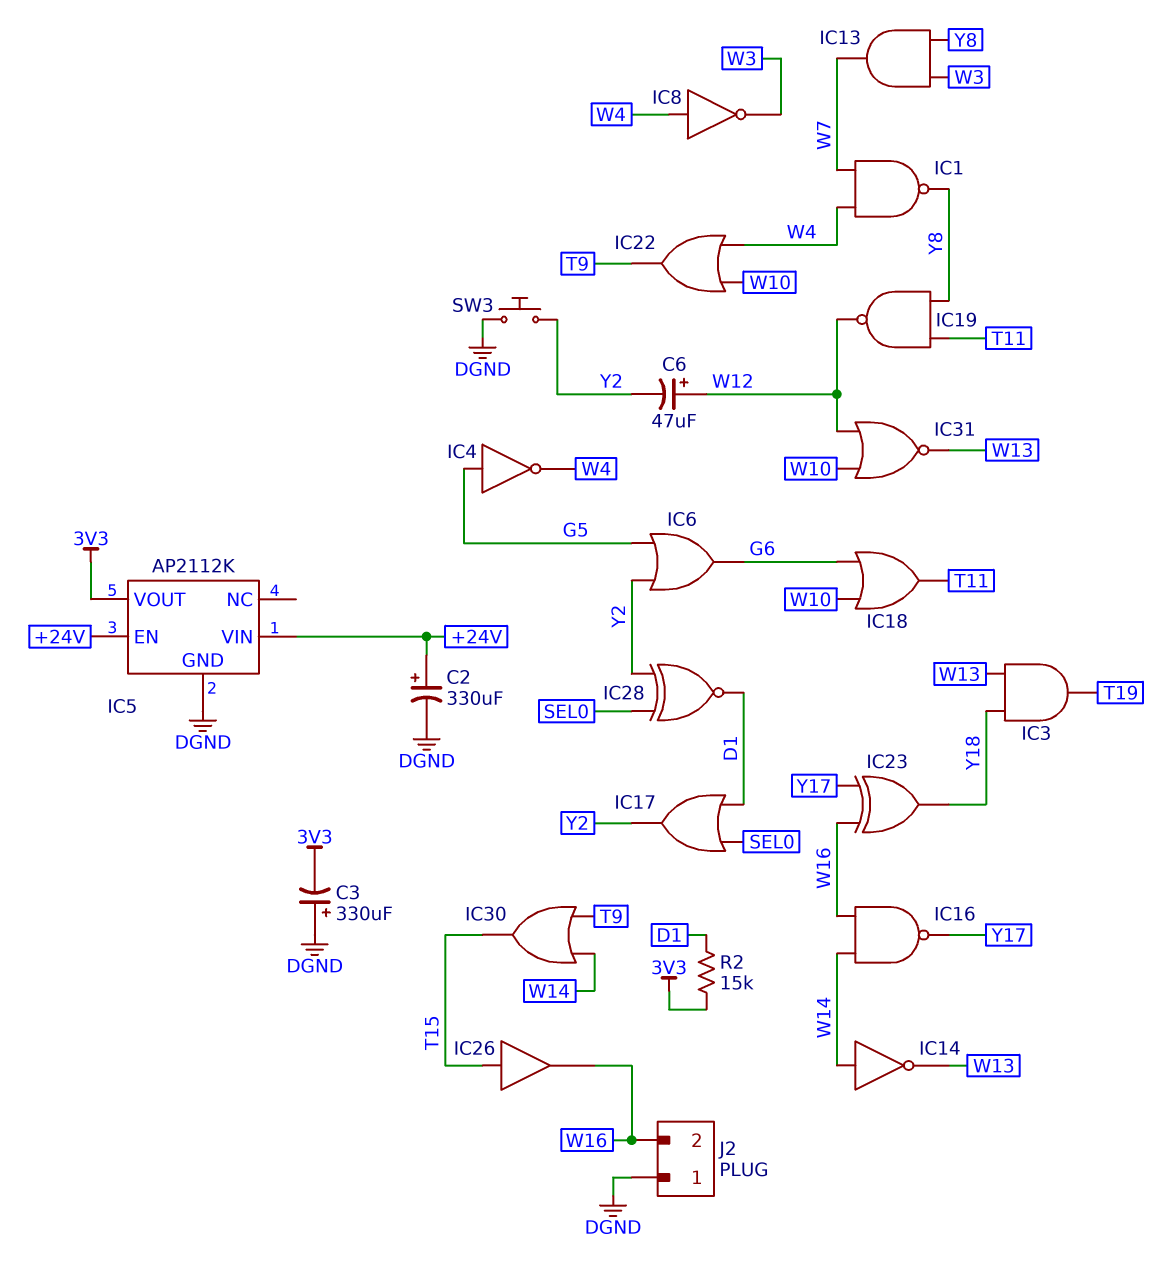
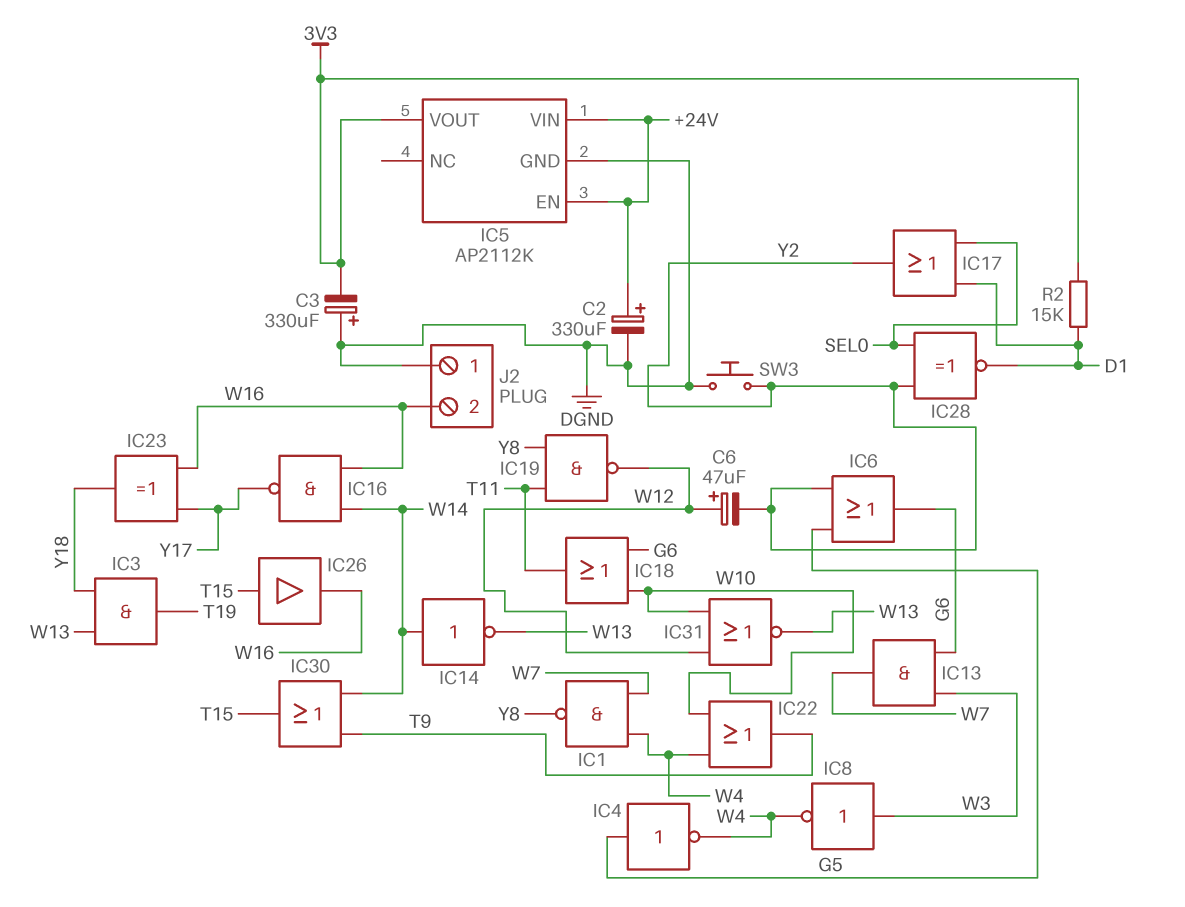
IC8: NOT (in W4, out W3) -> NOT (in W3, out W4)
IC13: AND (in W3, in Y8, out W7) -> AND (in G6, in W3, out W7)

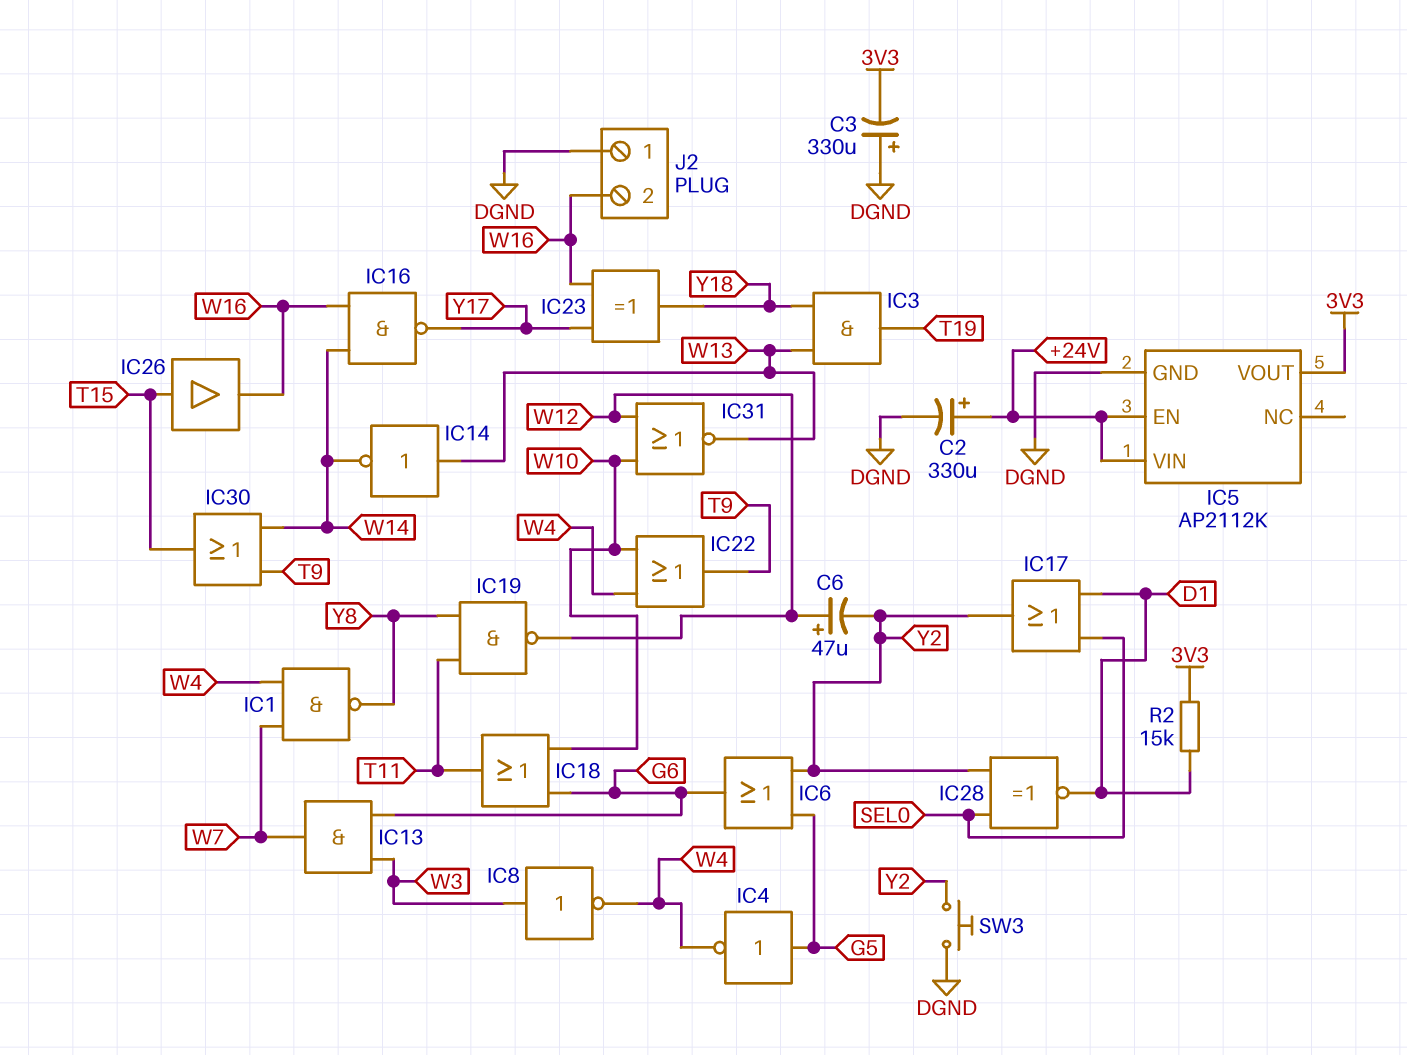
IC14: NOT (in W14, out W13) -> NOT (in W13, out W14)

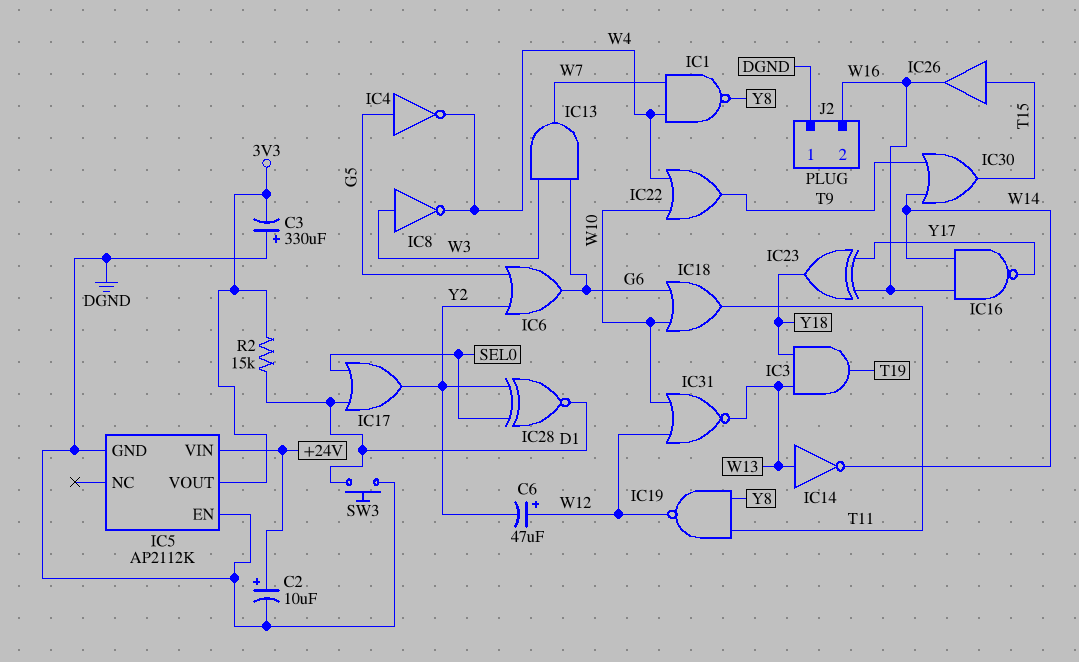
C2: 330uF (plus +24V, minus DGND) -> 10uF (plus +24V, minus DGND)
IC5 pin EN: +24V -> DGND
SW3: button (DGND, Y2) -> button (D1, DGND)

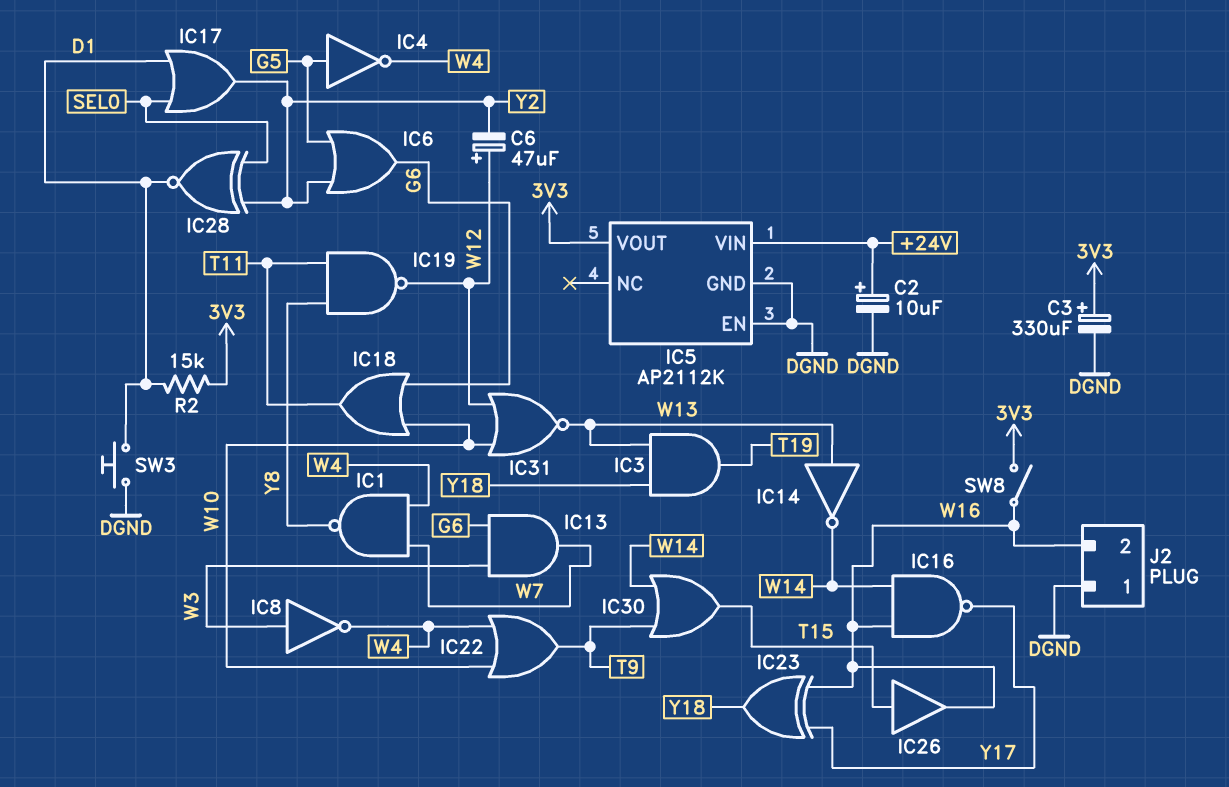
C3: 330uF (plus DGND, minus 3V3) -> 330uF (plus 3V3, minus DGND)
SW8: none -> switch (3V3, W16)

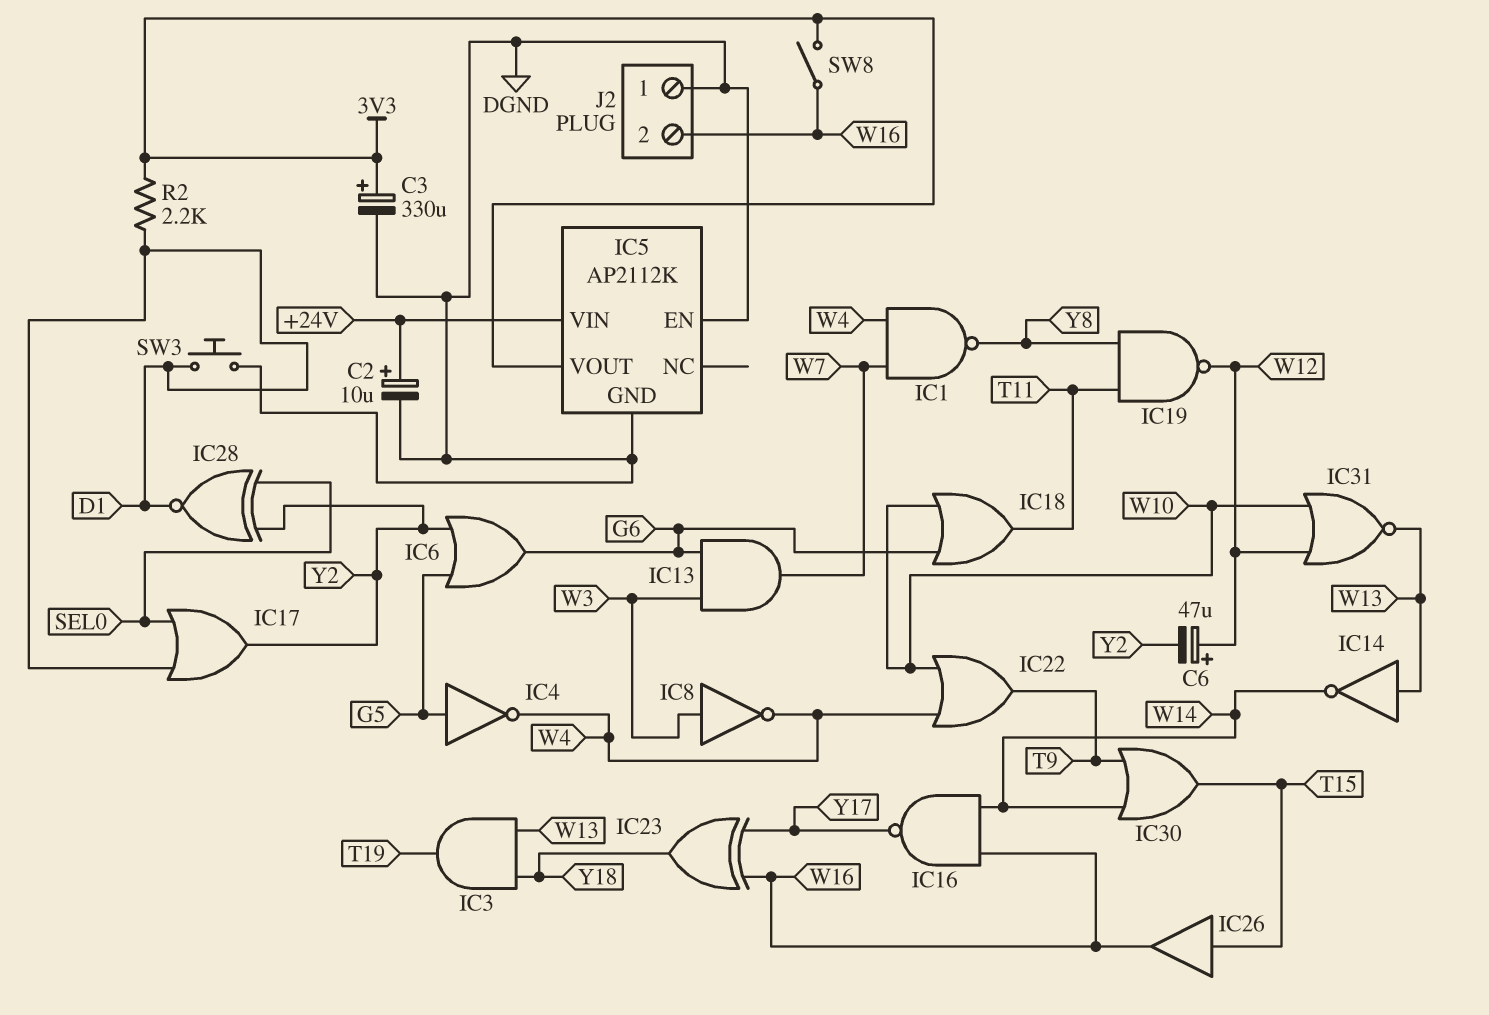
R2: 15k (3V3, D1) -> 2.2k (3V3, D1)

